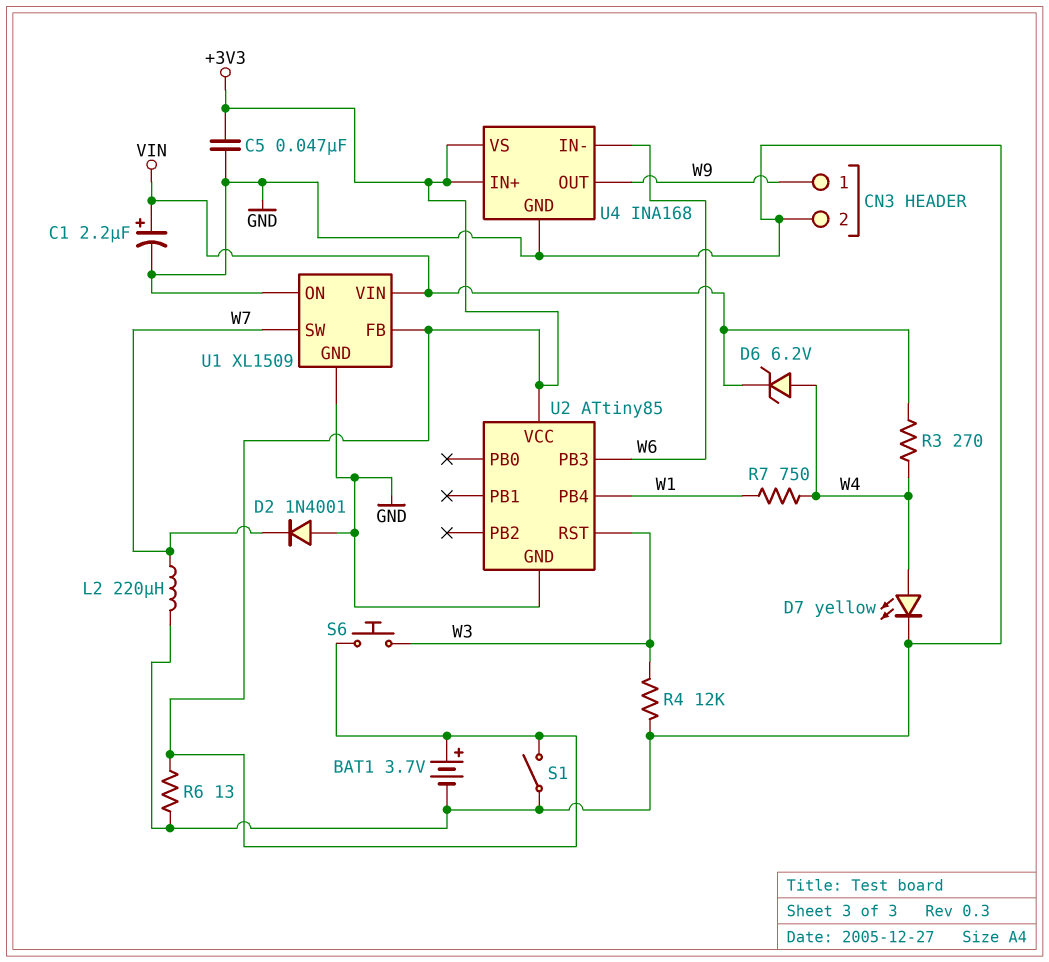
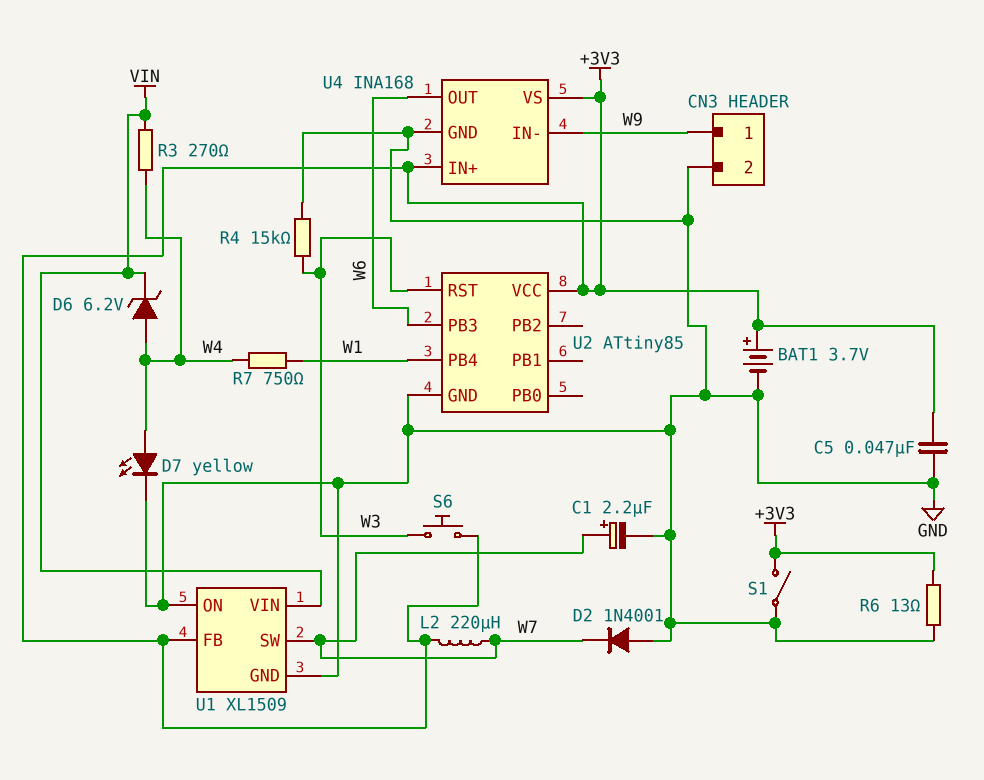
C1: 2.2uF (plus VIN, minus GND) -> 2.2uF (plus W7, minus GND)
L2: 220uH (GND, W7) -> 220uH (+3V3, W7)
R4: 12k (GND, W3) -> 15k (GND, W3)
U4 pin IN-: W6 -> W9
U4 pin OUT: W9 -> W6

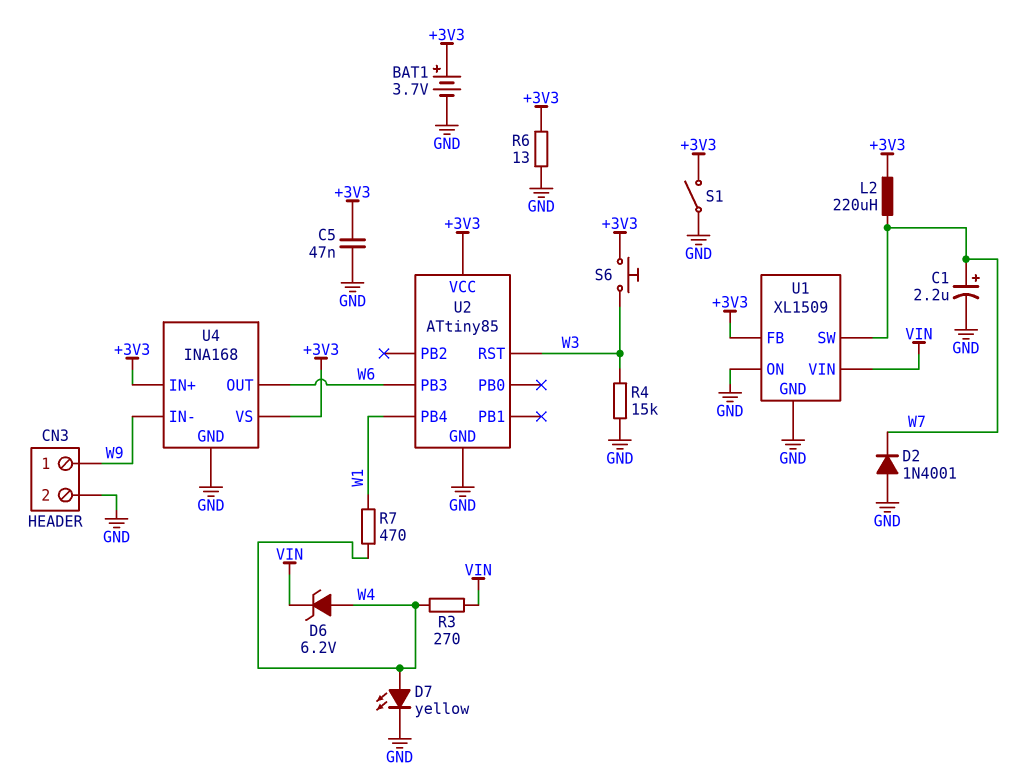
R7: 750 (W1, W4) -> 470 (W1, W4)

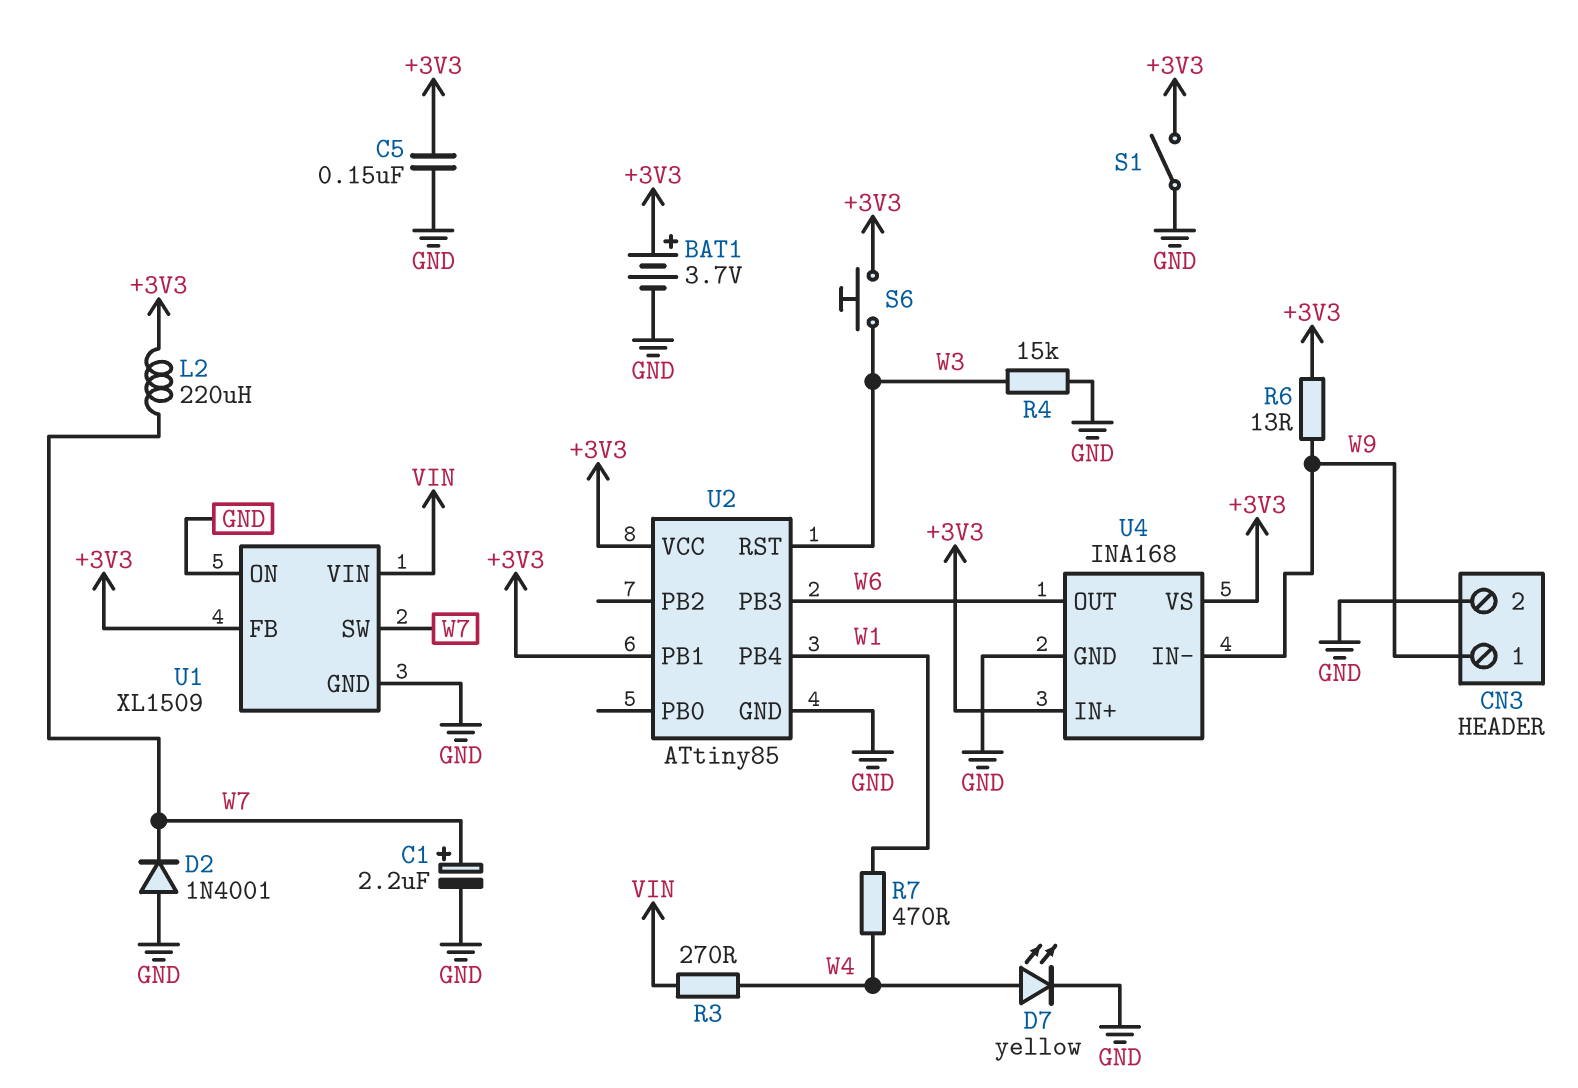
C5: 47nF (+3V3, GND) -> 150nF (+3V3, GND)
D6: zener 6.2V (A W4, K VIN) -> none
R6: 13 (+3V3, GND) -> 13 (+3V3, W9)
U2 pin PB1: none -> +3V3

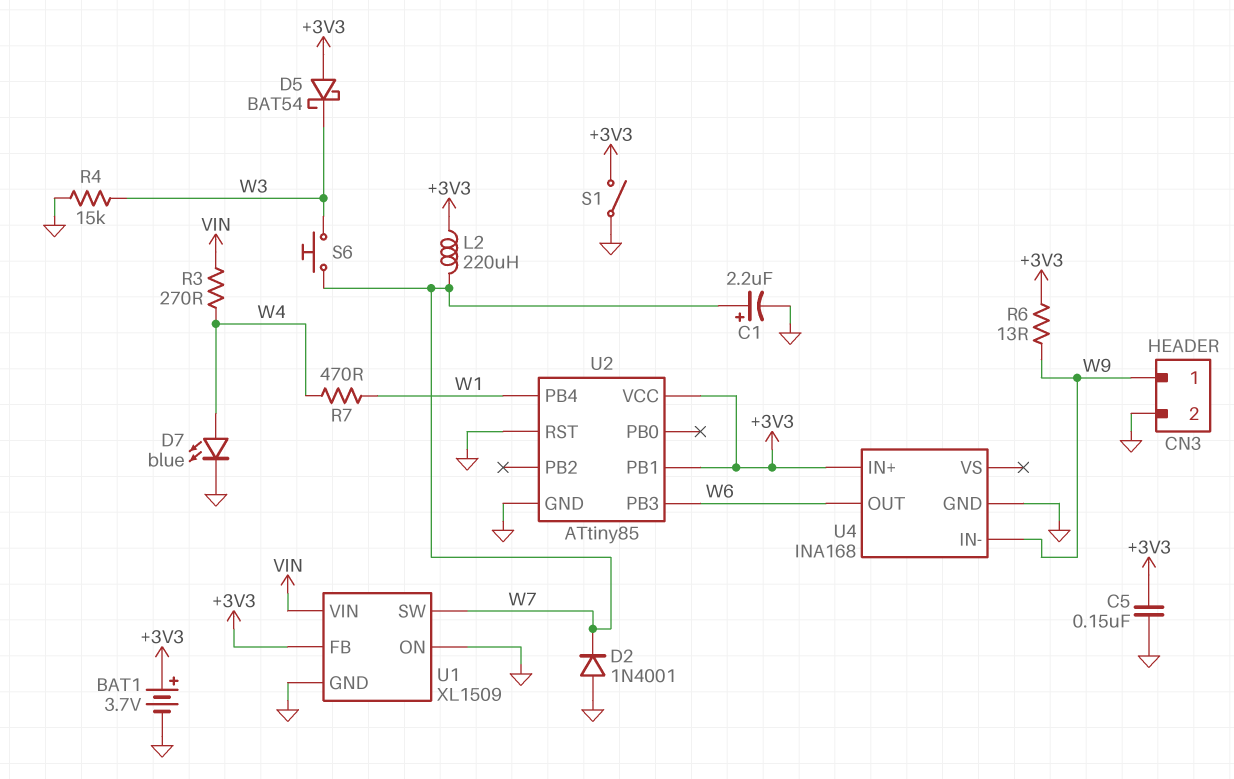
D5: none -> schottky BAT54 (A +3V3, K W3)
D7: LED yellow (A W4, K GND) -> LED blue (A W4, K GND)
S6: button (+3V3, W3) -> button (W3, W7)
U2 pin RST: W3 -> GND
U4 pin VS: +3V3 -> none

